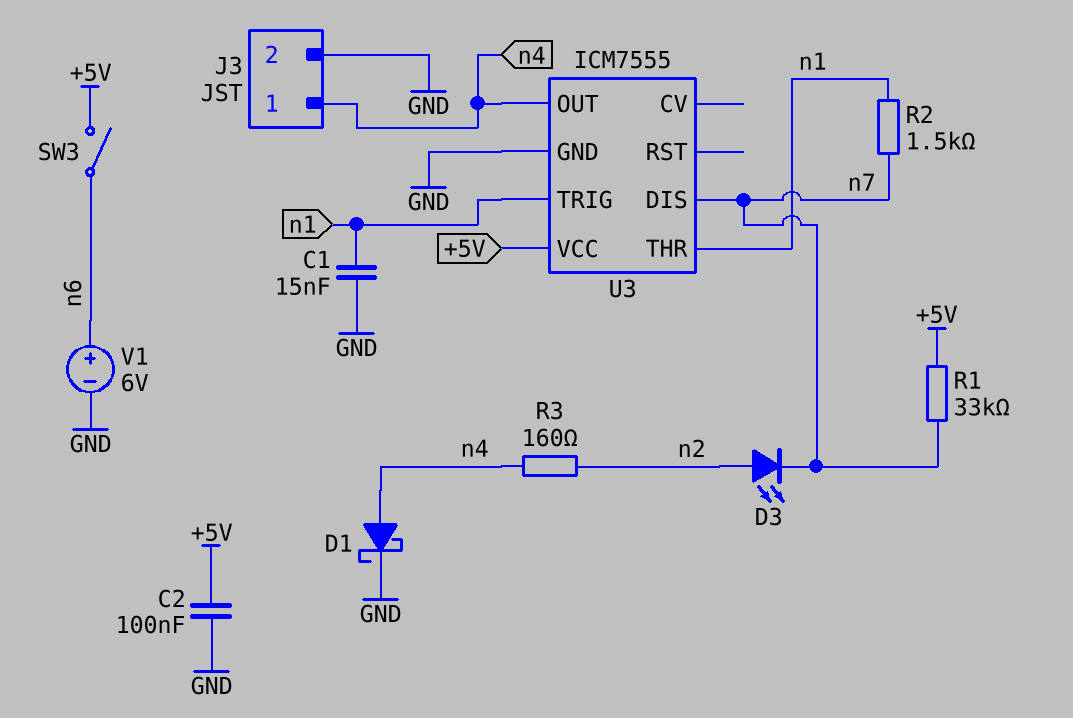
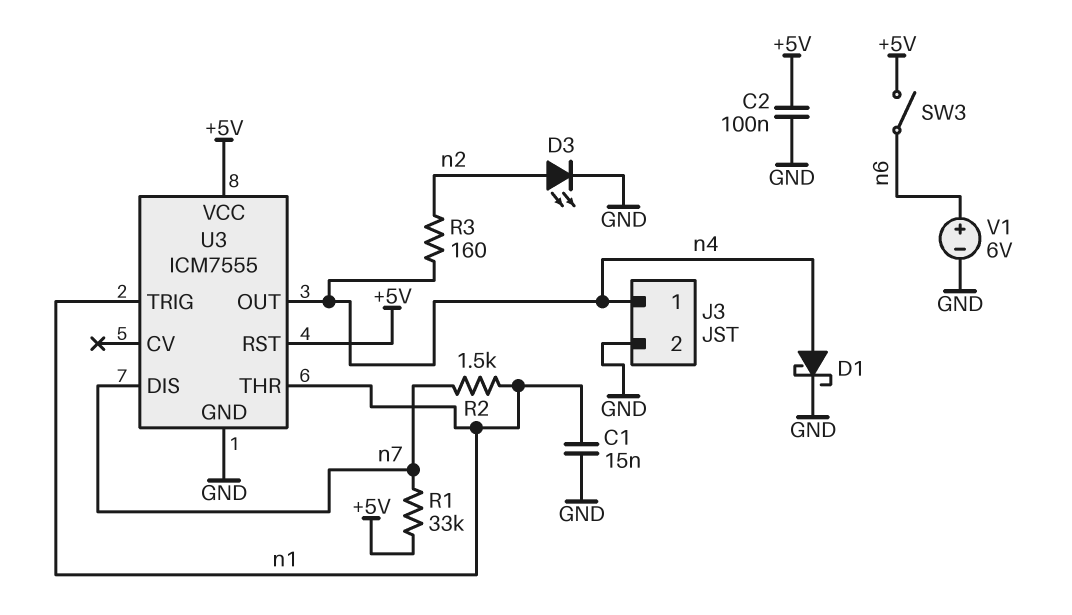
D3: LED (A n2, K n7) -> LED (A n2, K GND)
U3 pin RST: none -> +5V

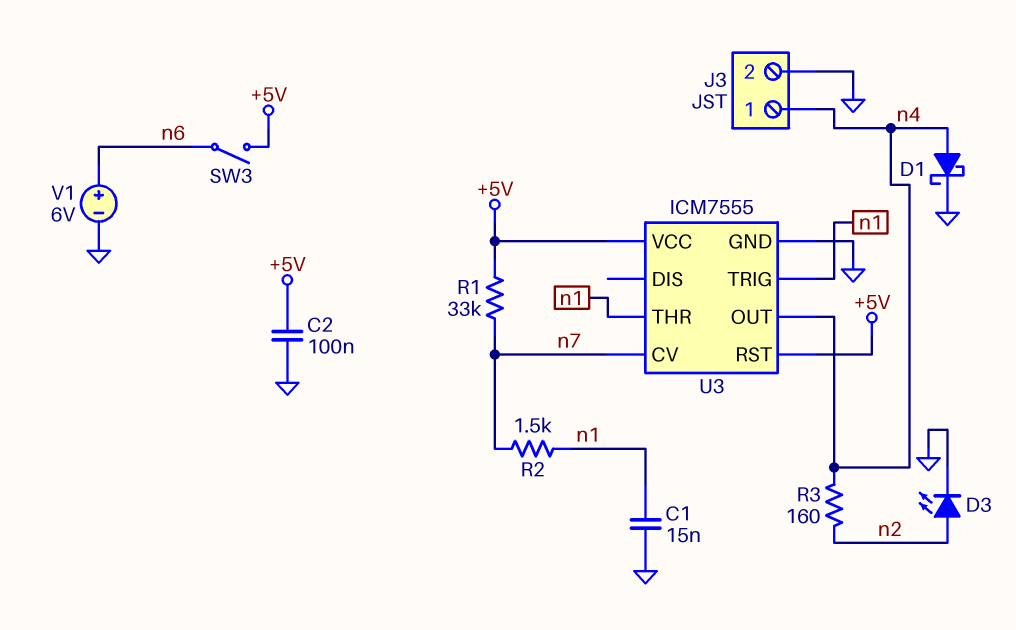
U3 pin CV: none -> n7
U3 pin DIS: n7 -> none

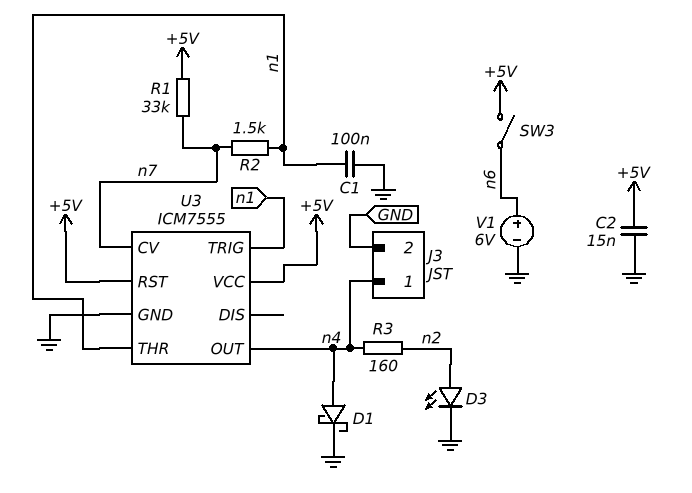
C1: 15nF (GND, n1) -> 100nF (GND, n1)
C2: 100nF (+5V, GND) -> 15nF (+5V, GND)

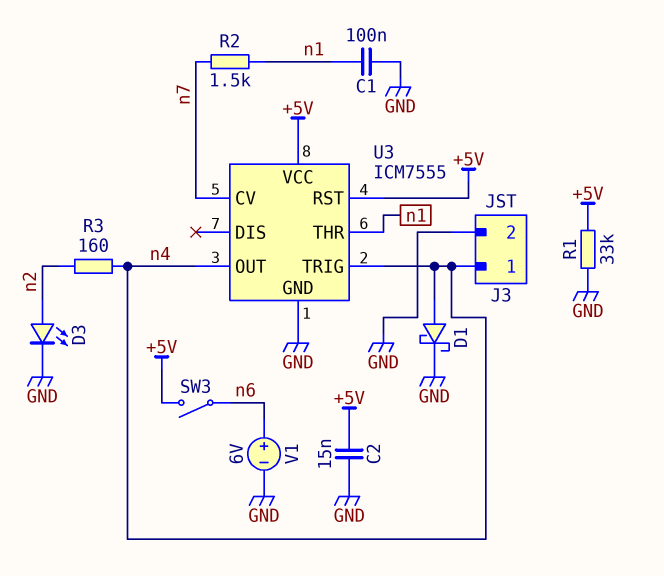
R1: 33k (+5V, n7) -> 33k (+5V, GND)
U3 pin TRIG: n1 -> n4

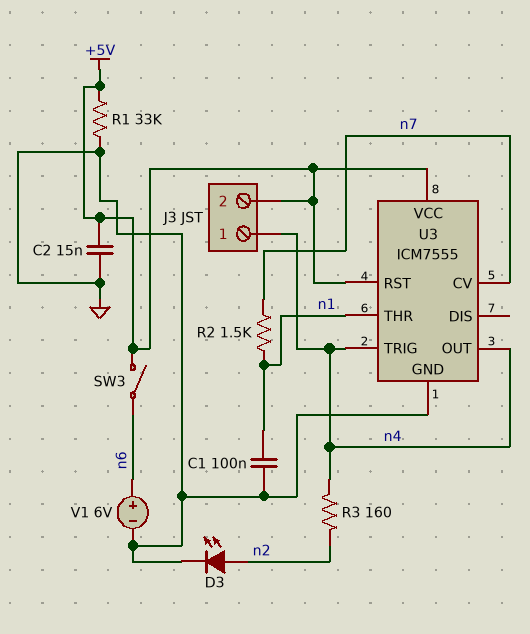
D1: schottky (A n4, K GND) -> none
J3 pin 2: GND -> +5V

